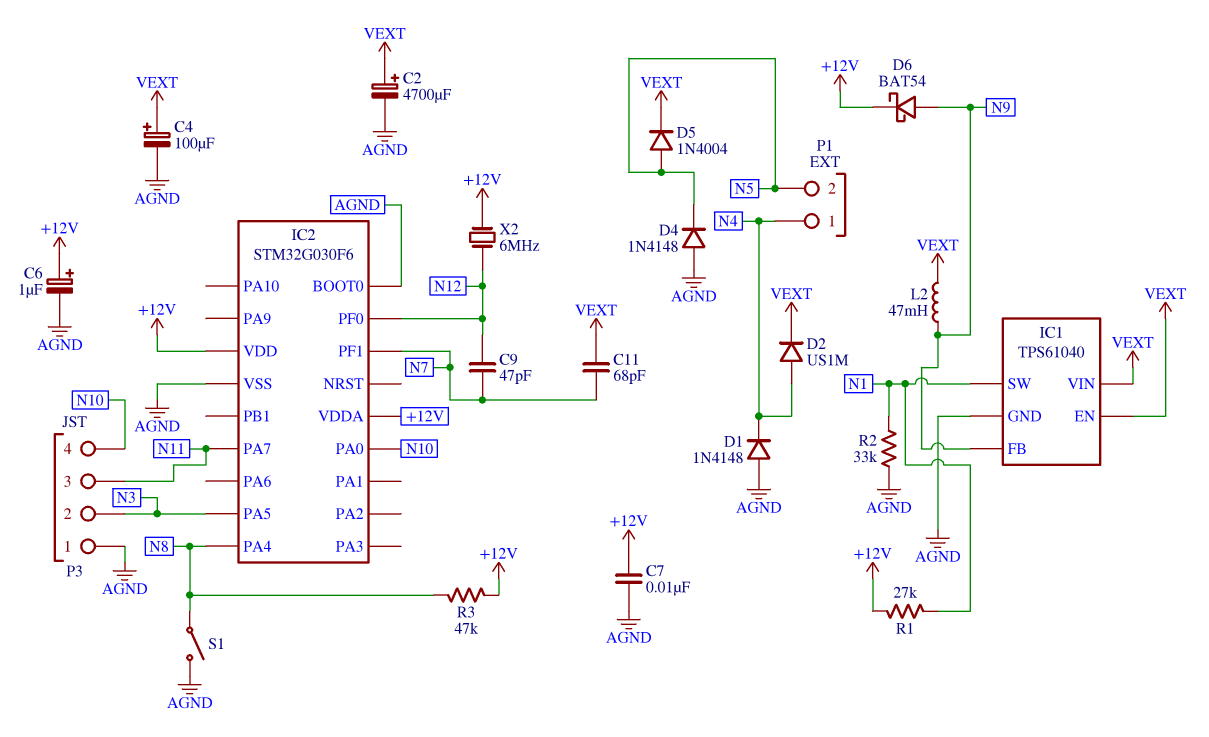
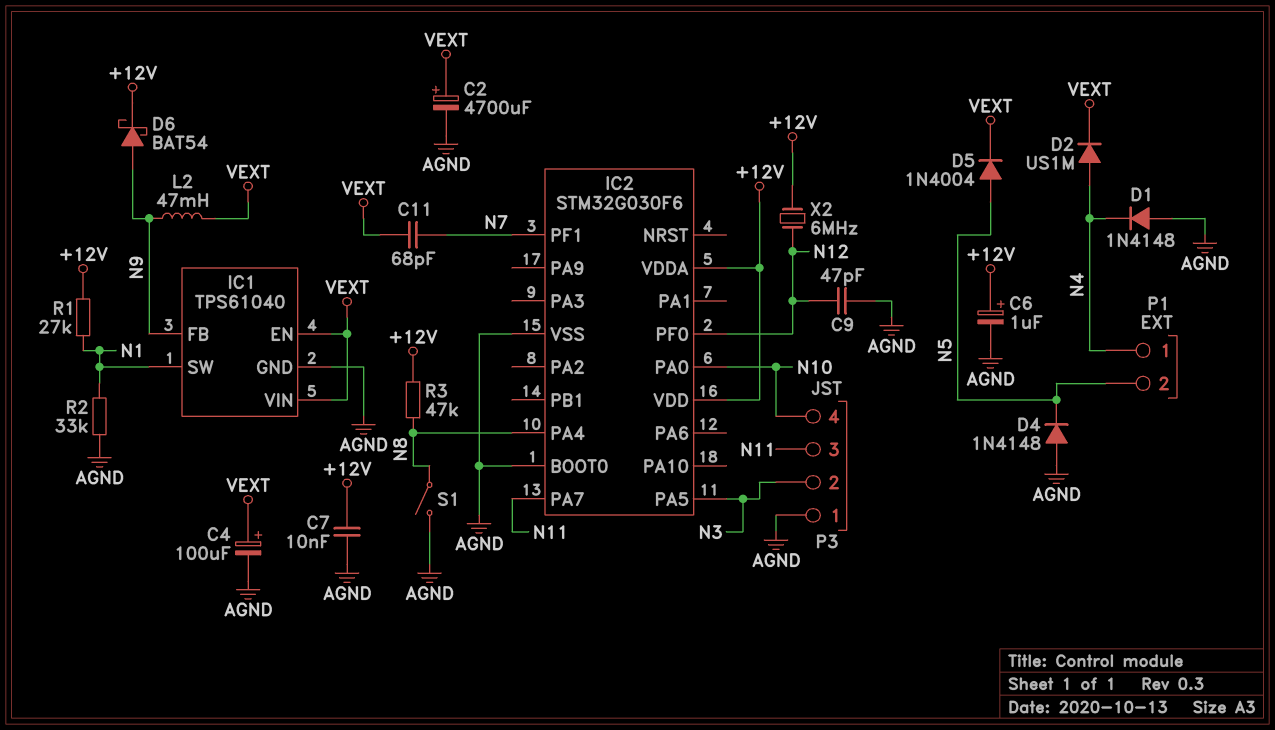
C9: 47pF (N7, N12) -> 47pF (AGND, N12)

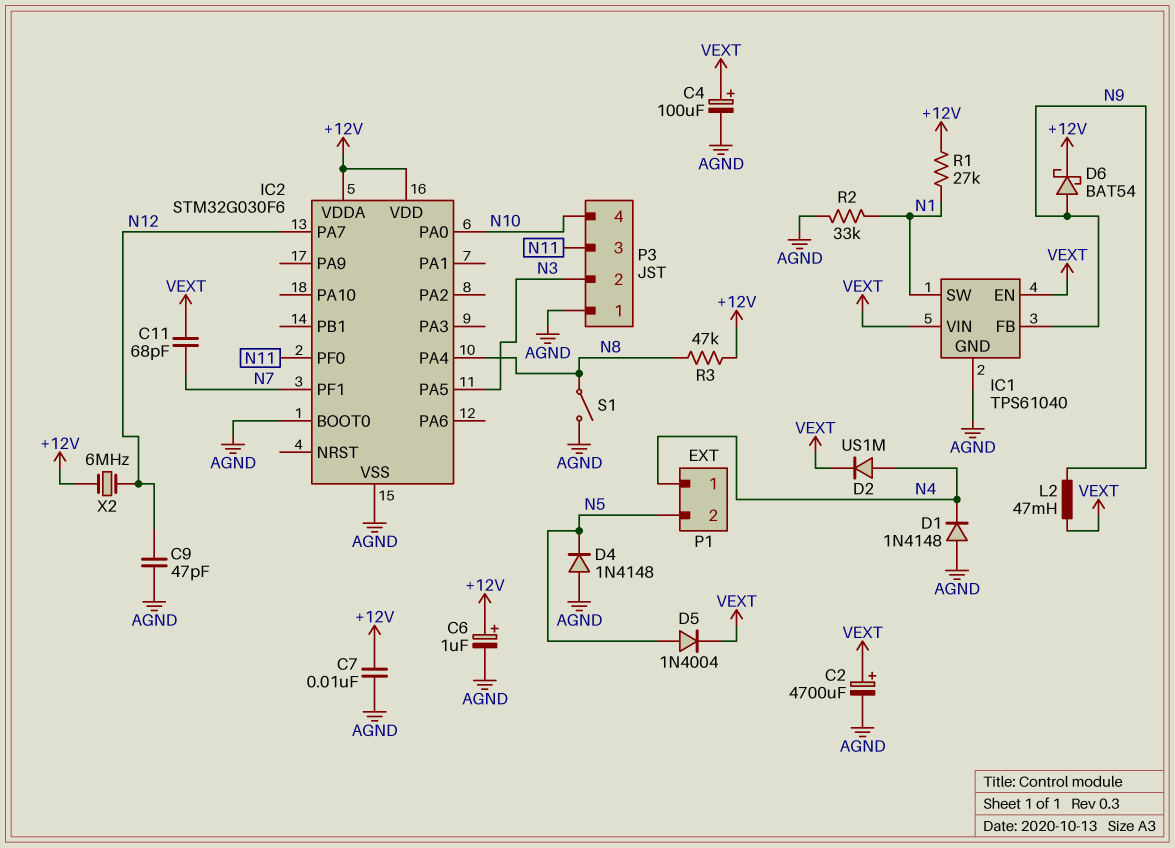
IC2 pin PA7: N11 -> N12
IC2 pin PF0: N12 -> N11

